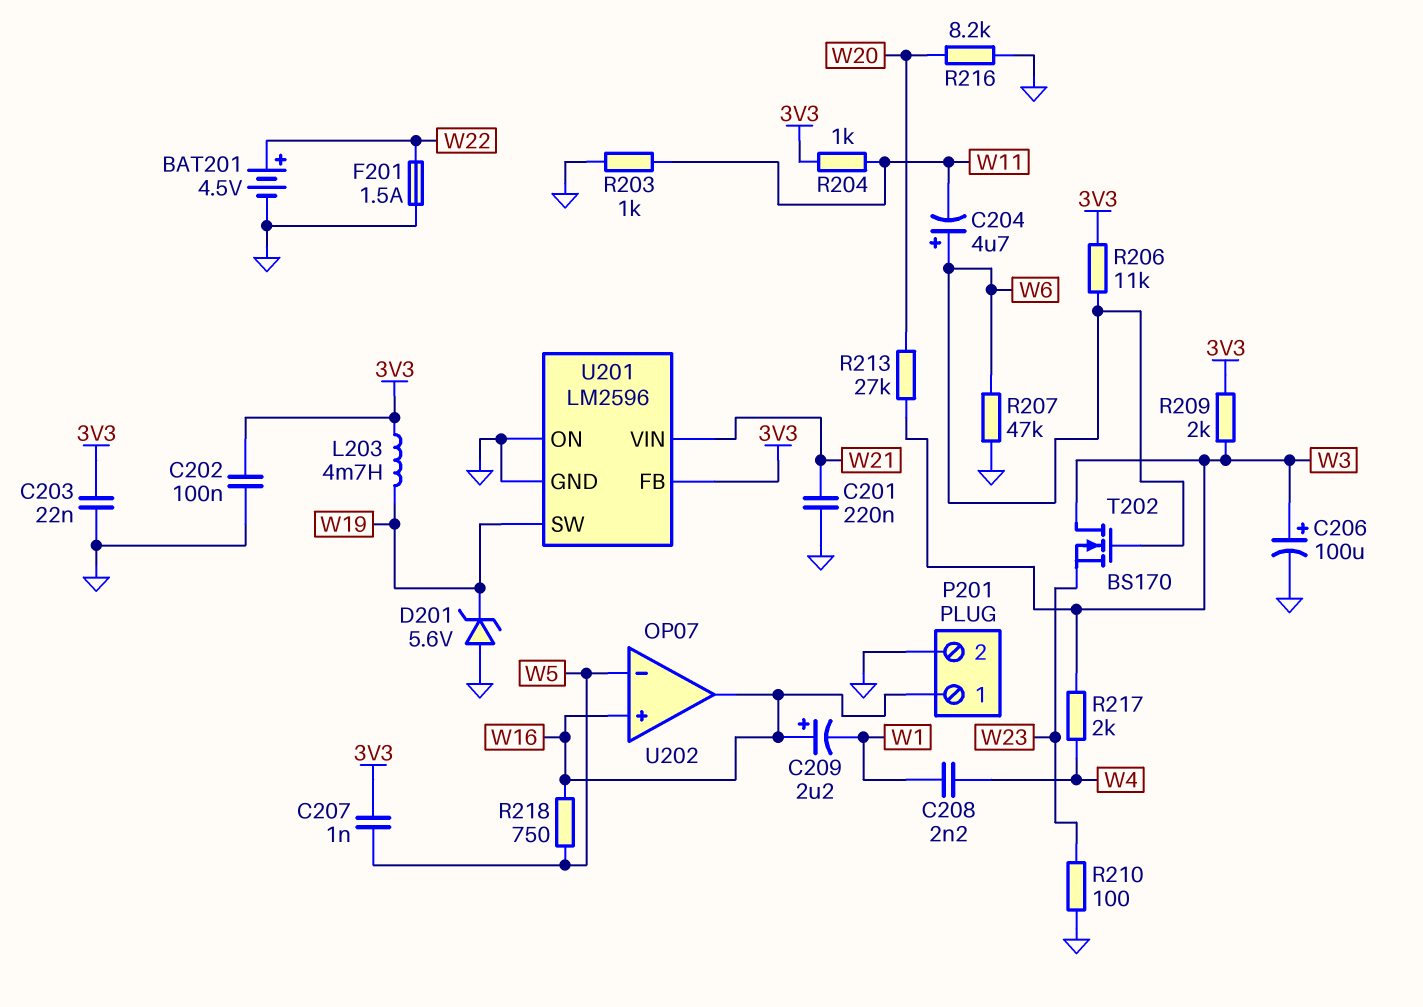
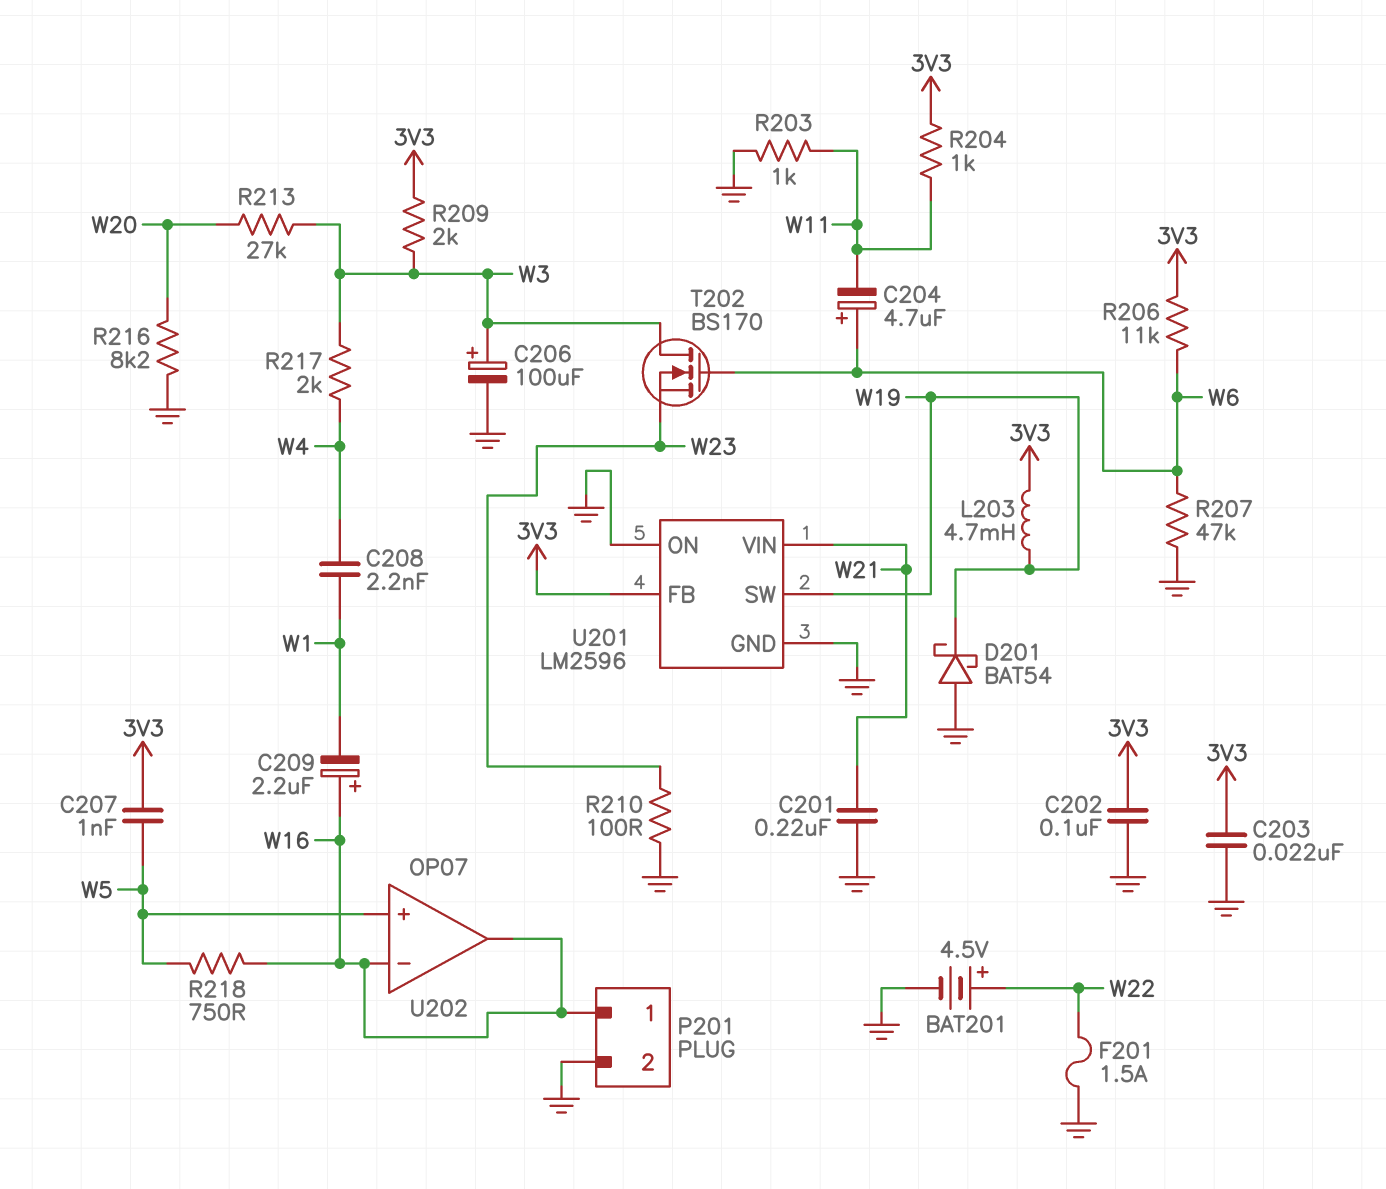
D201: zener 5.6V (A GND, K W19) -> schottky BAT54 (A GND, K W19)
U202 pin in+: W16 -> W5
U202 pin in-: W5 -> W16

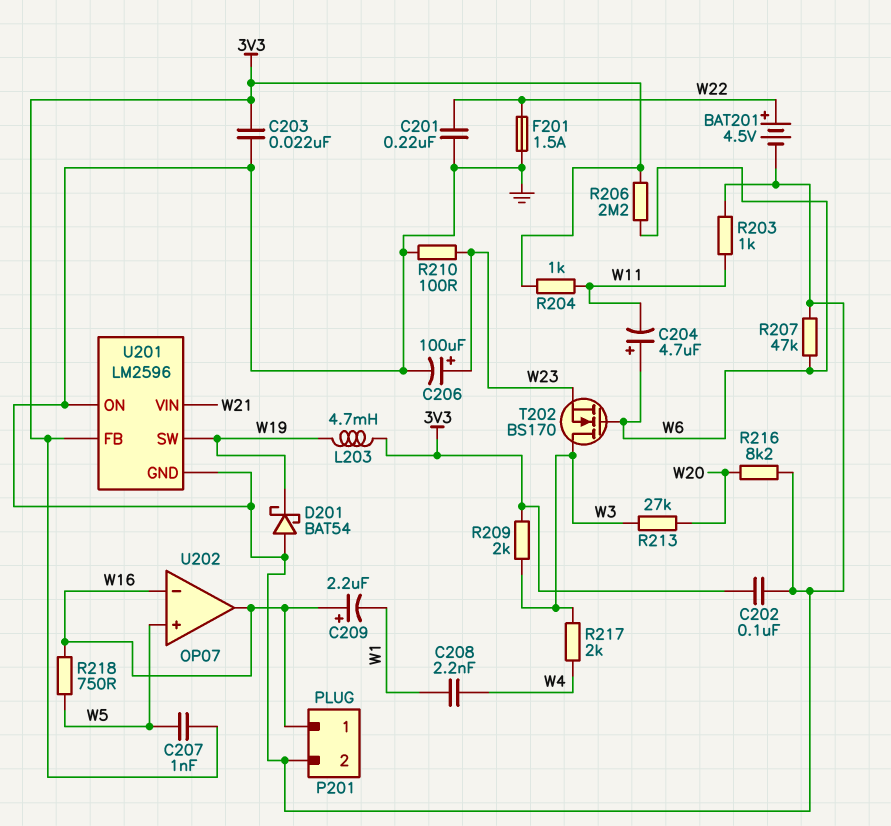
C201: 220nF (GND, W21) -> 220nF (GND, W22)
C206: 100uF (plus W3, minus GND) -> 100uF (plus W23, minus GND)
R206: 11k (3V3, W6) -> 2.2M (3V3, W6)

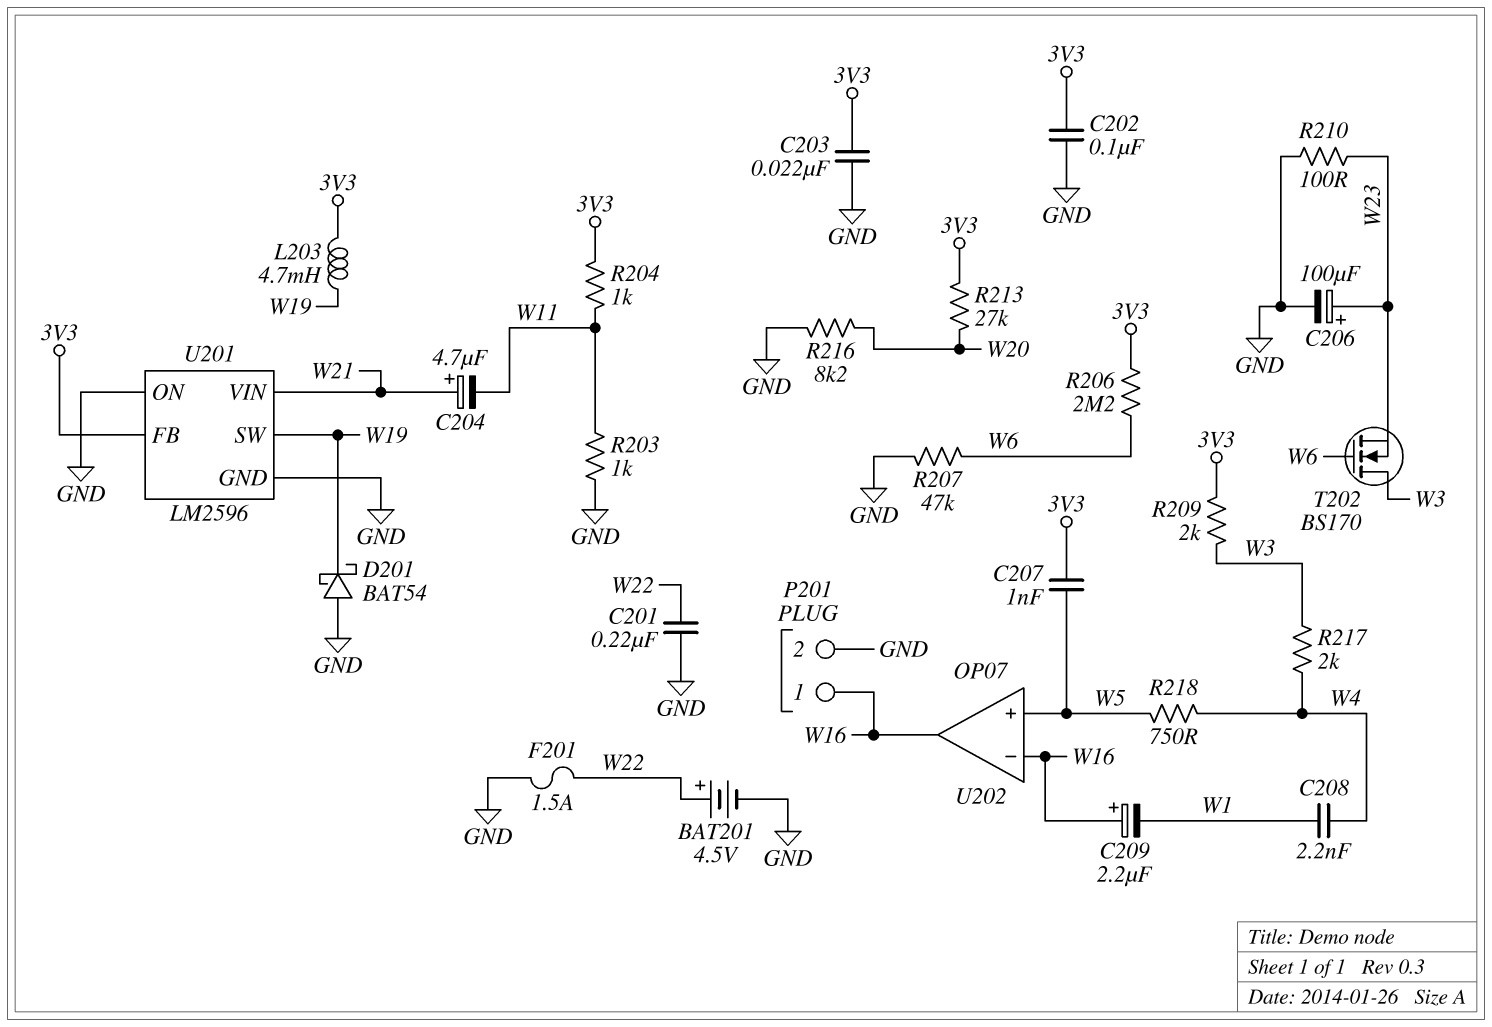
C204: 4.7uF (plus W6, minus W11) -> 4.7uF (plus W21, minus W11)
R213: 27k (W3, W20) -> 27k (3V3, W20)
R218: 750 (W5, W16) -> 750 (W4, W5)

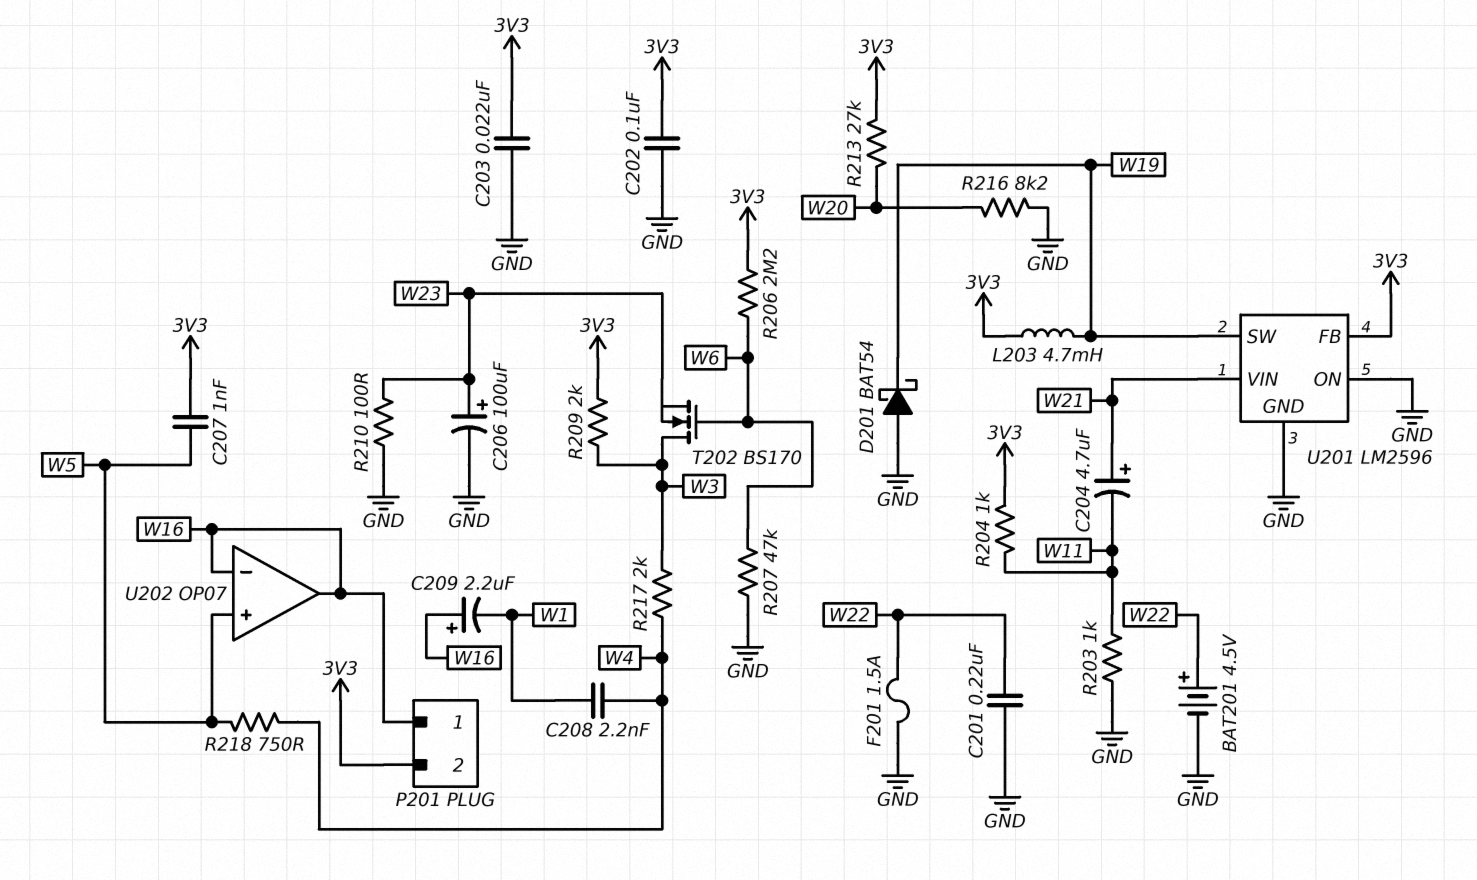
P201 pin 2: GND -> 3V3

